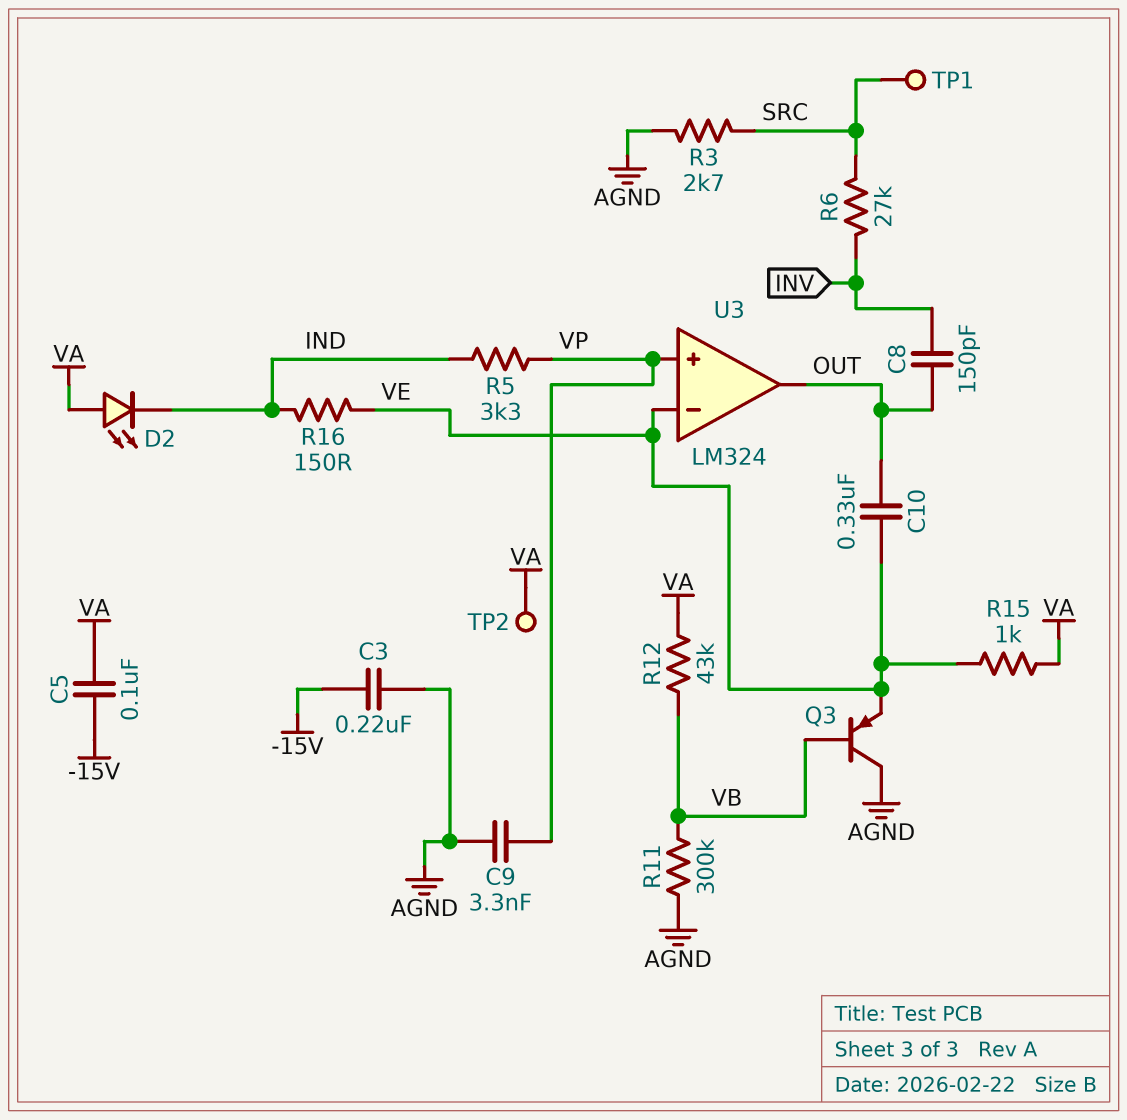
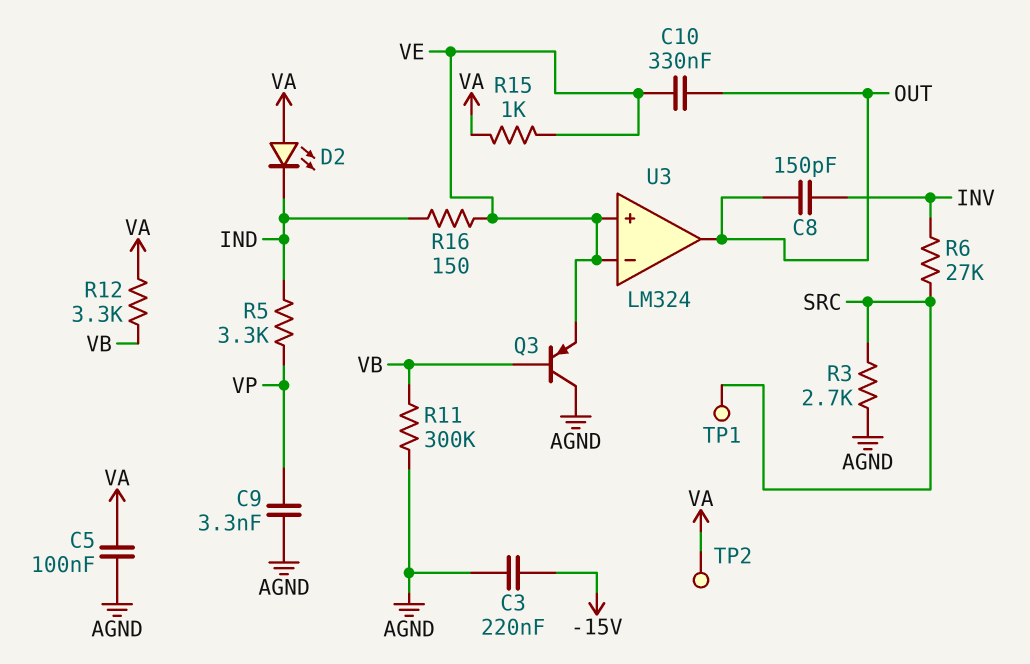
C5: 100nF (-15V, VA) -> 100nF (AGND, VA)
R12: 43k (VA, VB) -> 3.3k (VA, VB)
U3 pin in+: VP -> VE

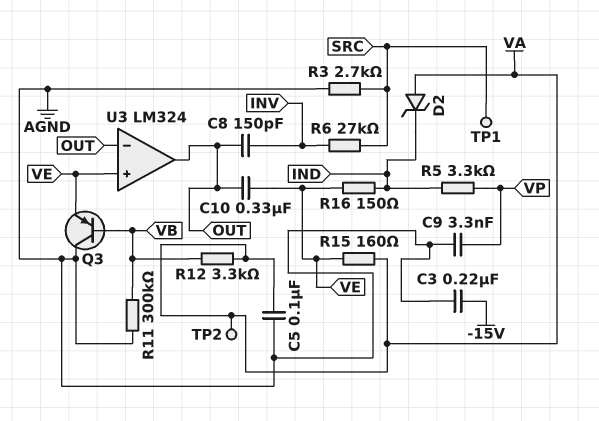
D2: LED (A VA, K IND) -> zener (A VA, K IND)
R15: 1k (VA, VE) -> 160 (VA, VE)
U3 pin in-: VE -> OUT

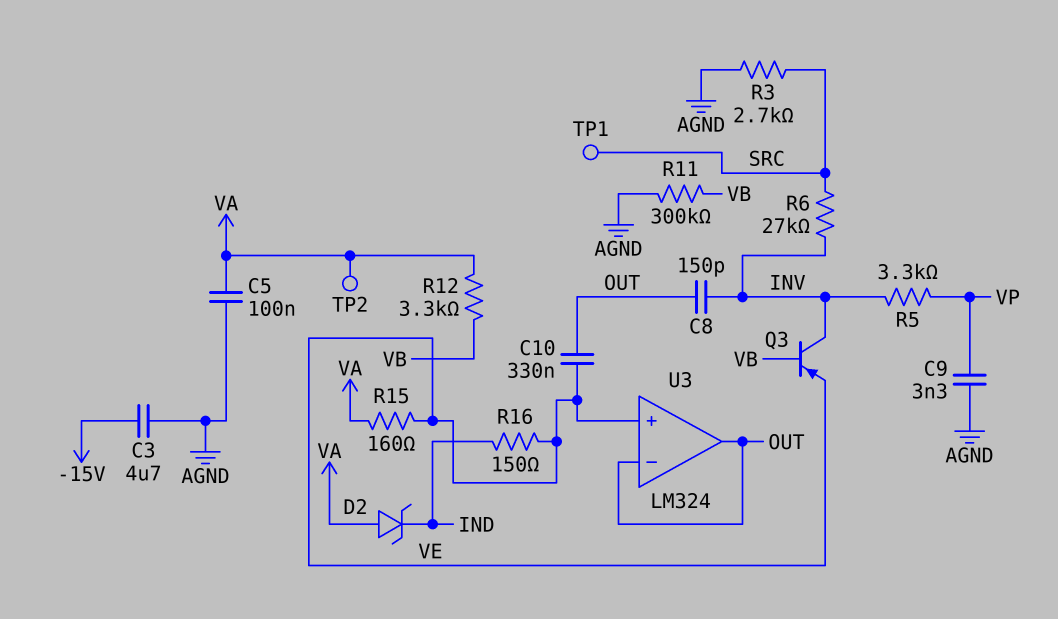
C3: 220nF (-15V, AGND) -> 4.7uF (-15V, AGND)
Q3: PNP (B VB, C AGND, E VE) -> PNP (B VB, C INV, E VE)
R5: 3.3k (IND, VP) -> 3.3k (INV, VP)

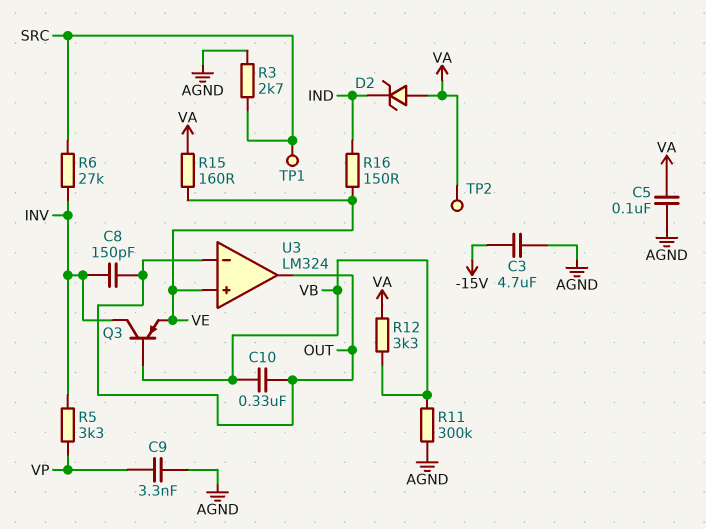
C10: 330nF (OUT, VE) -> 330nF (OUT, VB)

